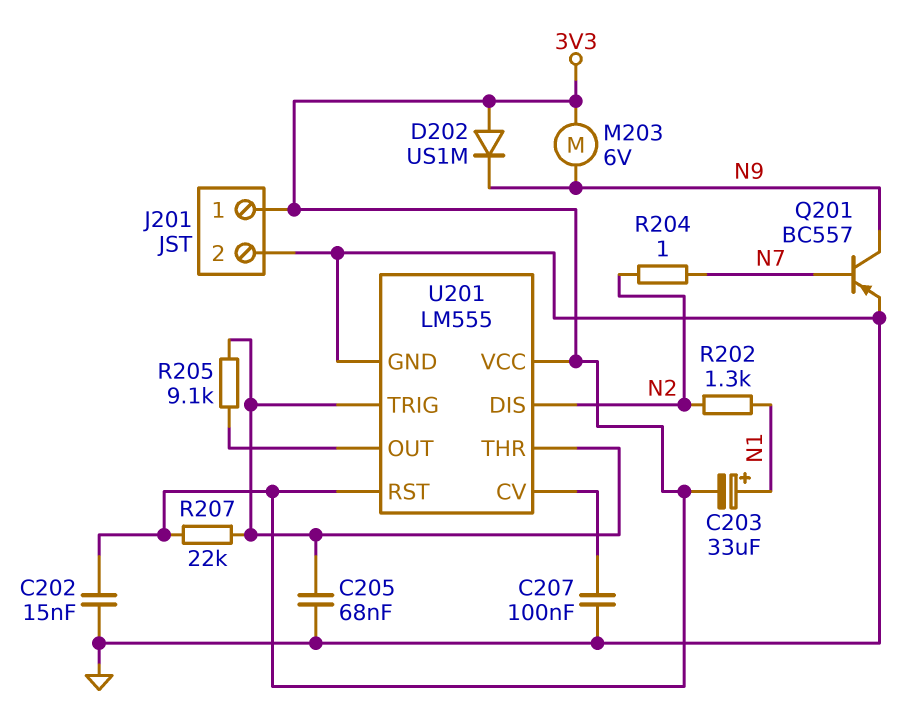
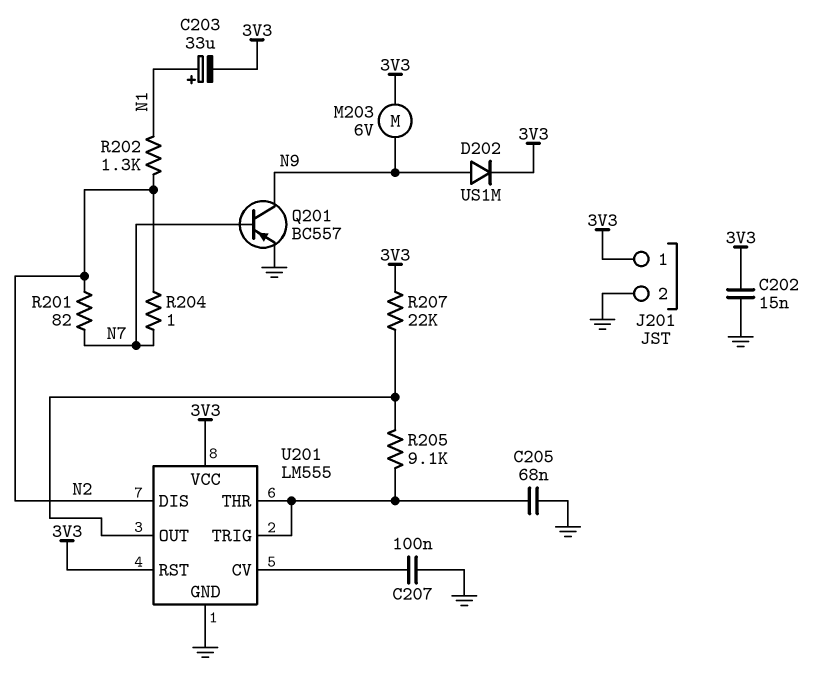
D202: diode US1M (A 3V3, K N9) -> diode US1M (A N9, K 3V3)
R201: none -> 82 (N2, N7)
R207: 22k (3V3, U201/THR) -> 22k (3V3, U201/OUT)

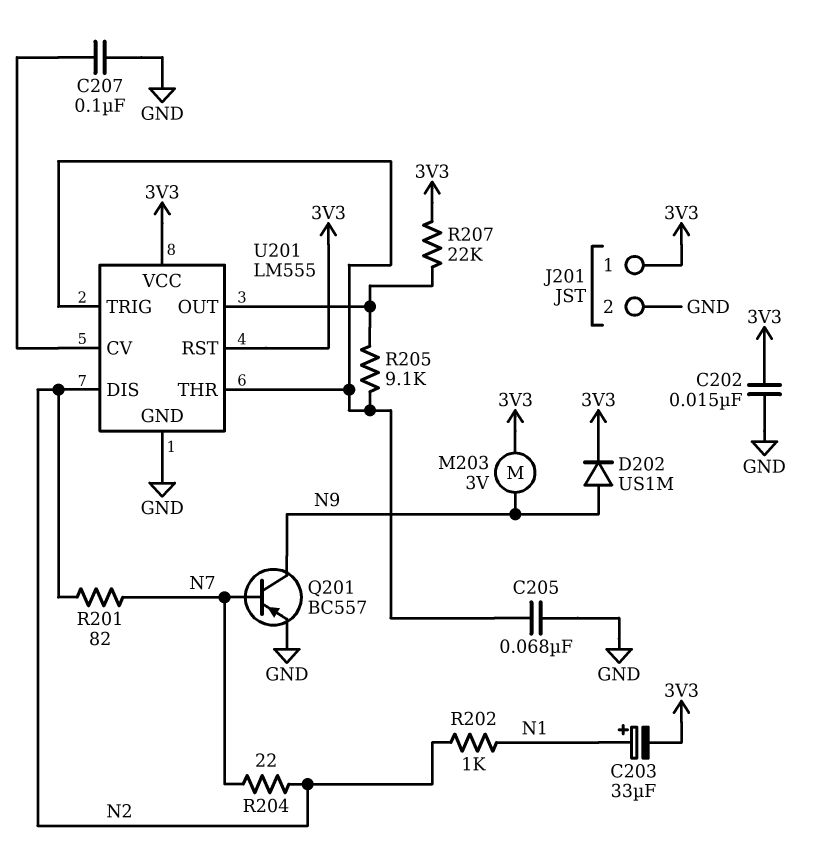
M203: motor 6V (3V3, N9) -> motor 3V (3V3, N9)
R202: 1.3k (N1, N2) -> 1k (N1, N2)
R204: 1 (N2, N7) -> 22 (N2, N7)

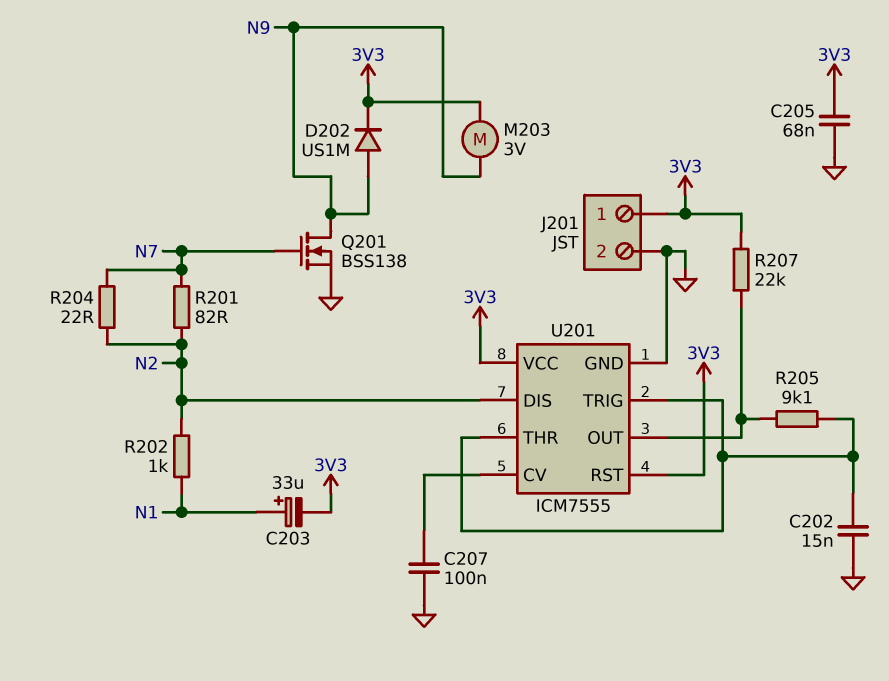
C202: 15nF (3V3, GND) -> 15nF (GND, U201/THR)
C205: 68nF (GND, U201/THR) -> 68nF (3V3, GND)
Q201: PNP BC557 (B N7, C N9, E GND) -> NMOS BSS138 (G N7, D N9, S GND)
U201: LM555 -> ICM7555

